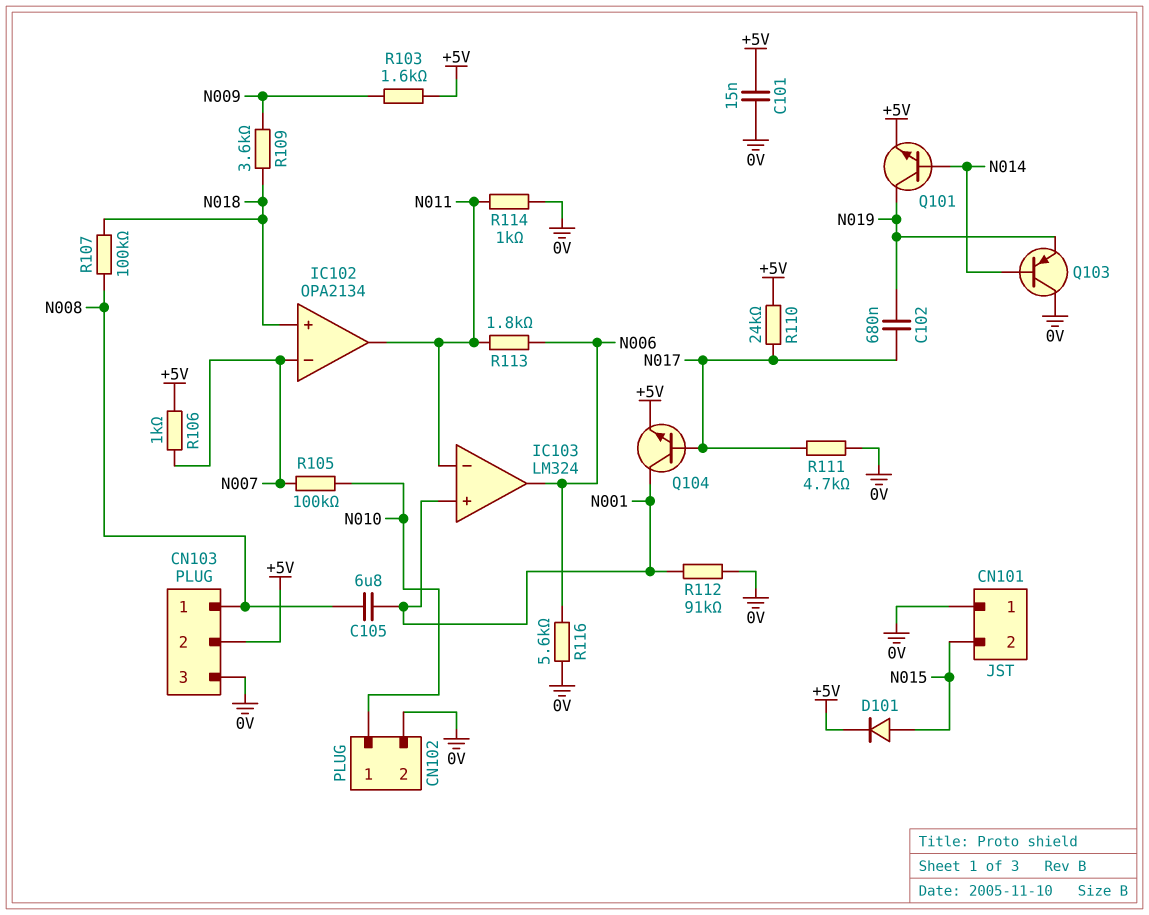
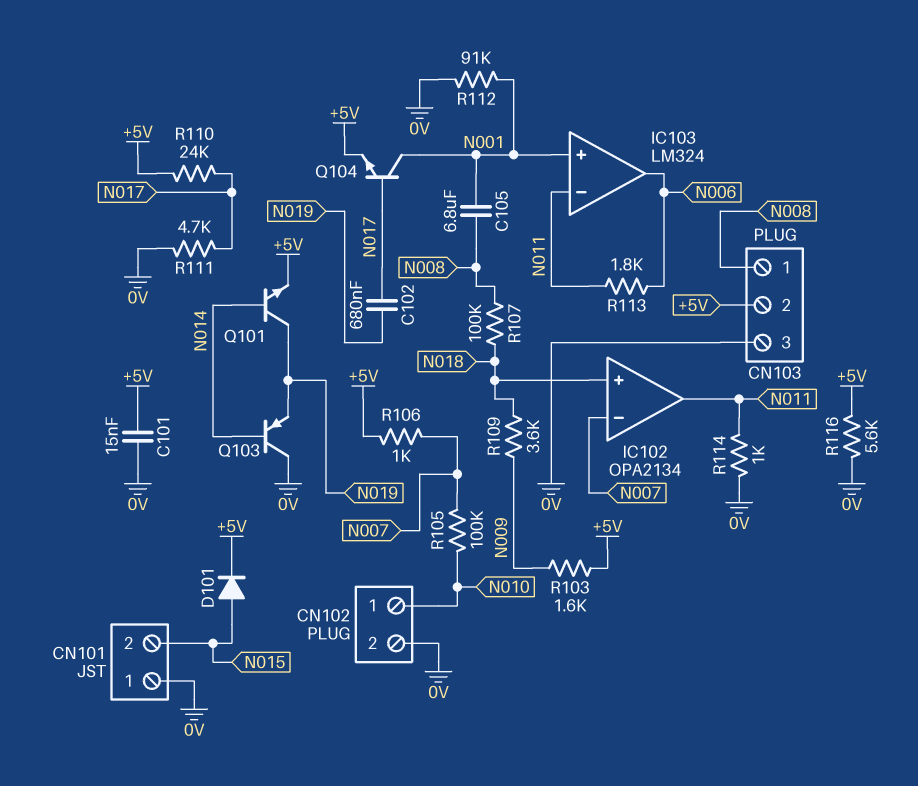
R116: 5.6k (0V, N006) -> 5.6k (+5V, 0V)

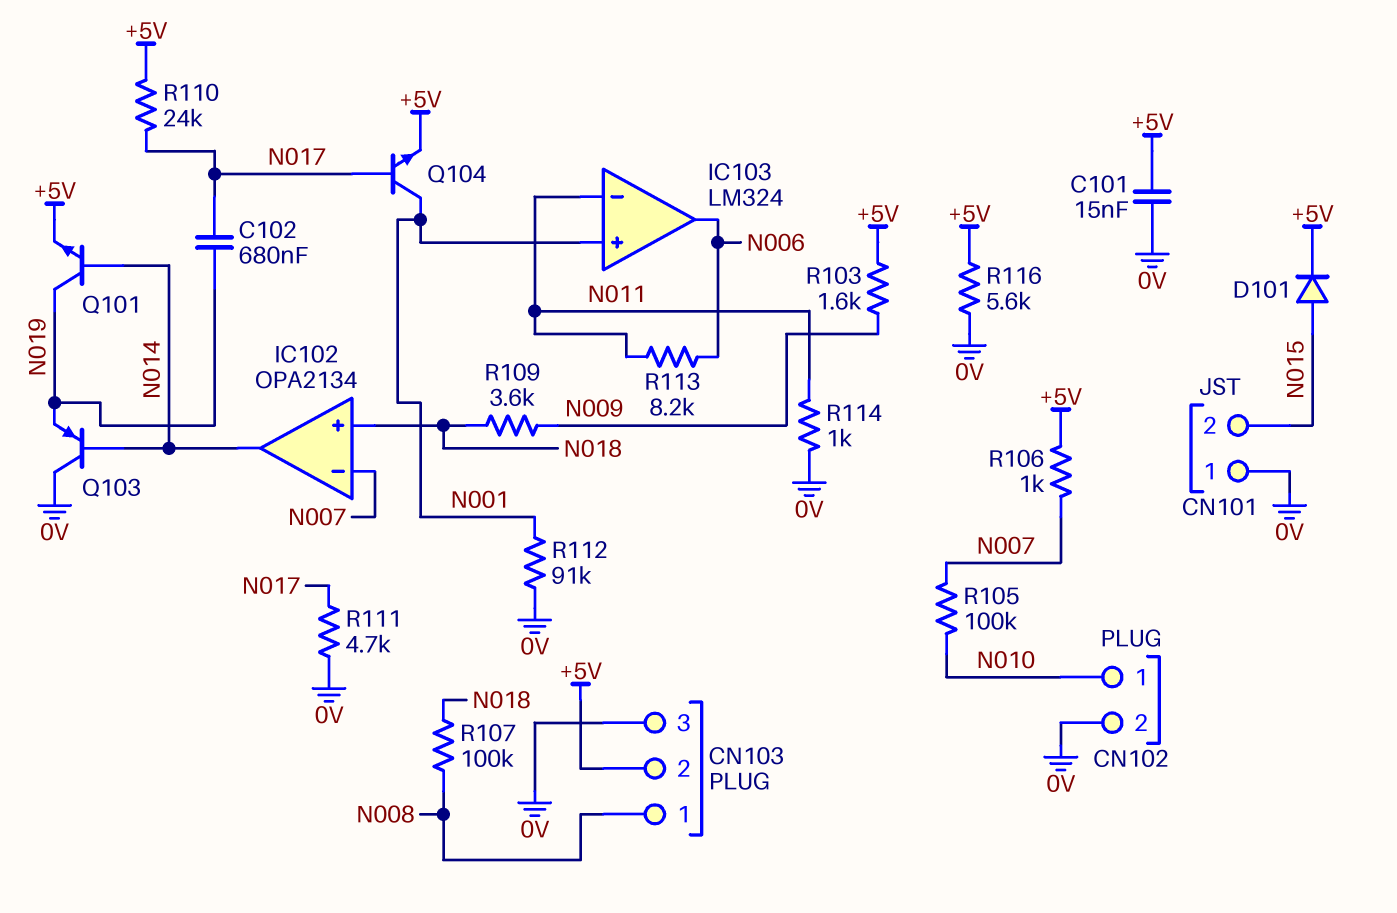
C105: 6.8uF (N001, N008) -> none
IC102 pin out: N011 -> N014
R113: 1.8k (N006, N011) -> 8.2k (N006, N011)

